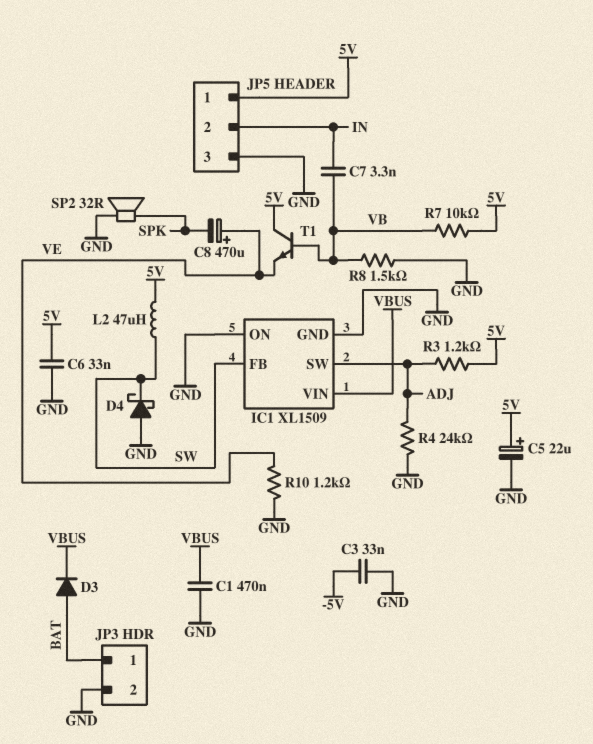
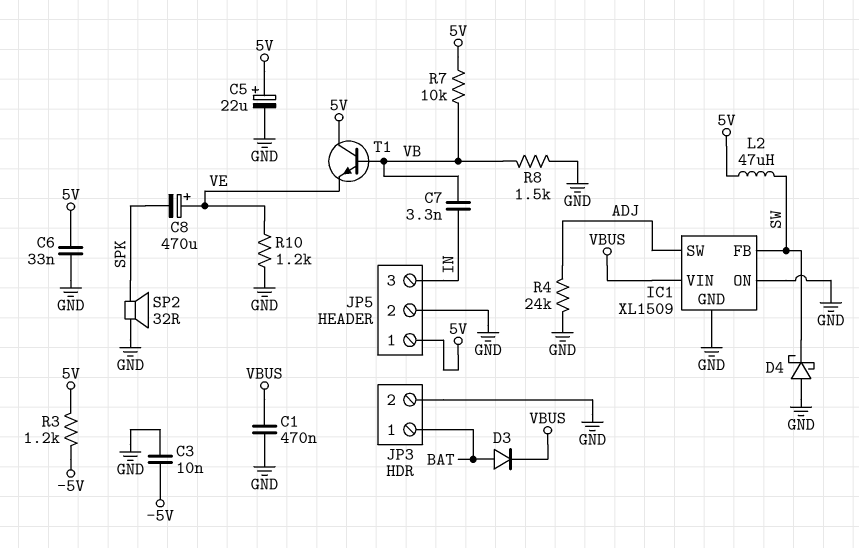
C3: 33nF (-5V, GND) -> 10nF (-5V, GND)
JP5 pin 2: IN -> GND
JP5 pin 3: GND -> IN
R3: 1.2k (5V, ADJ) -> 1.2k (-5V, 5V)

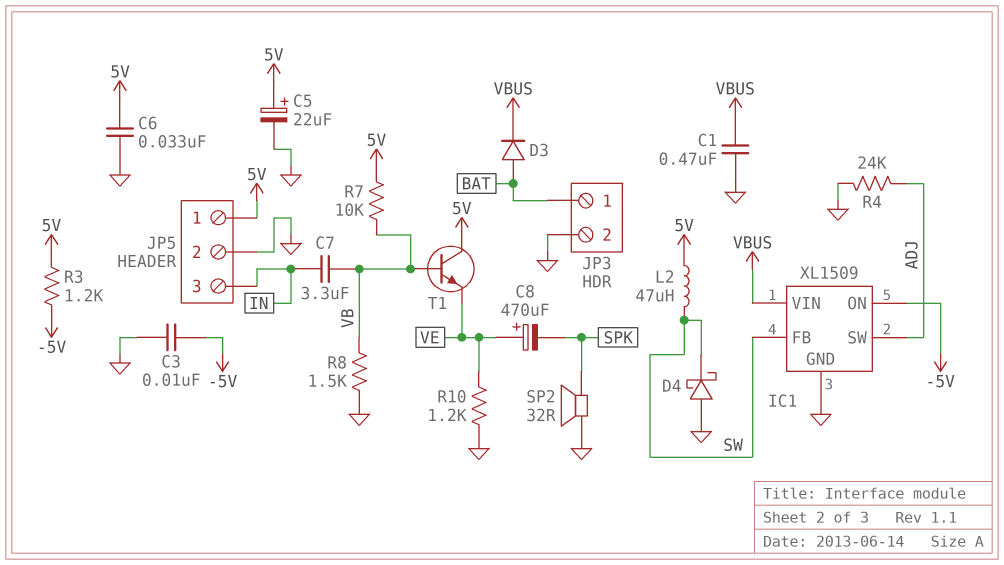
C7: 3.3nF (IN, VB) -> 3.3uF (IN, VB)
IC1 pin ON: GND -> -5V

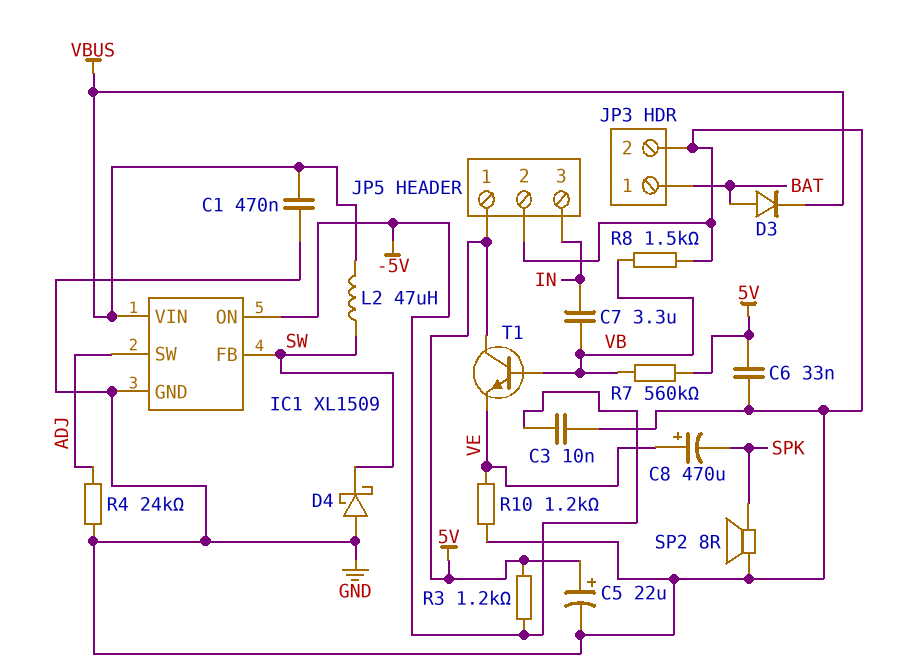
L2: 47uH (5V, SW) -> 47uH (SW, VBUS)
R7: 10k (5V, VB) -> 560k (5V, VB)
SP2: speaker 32R (GND, SPK) -> speaker 8R (GND, SPK)

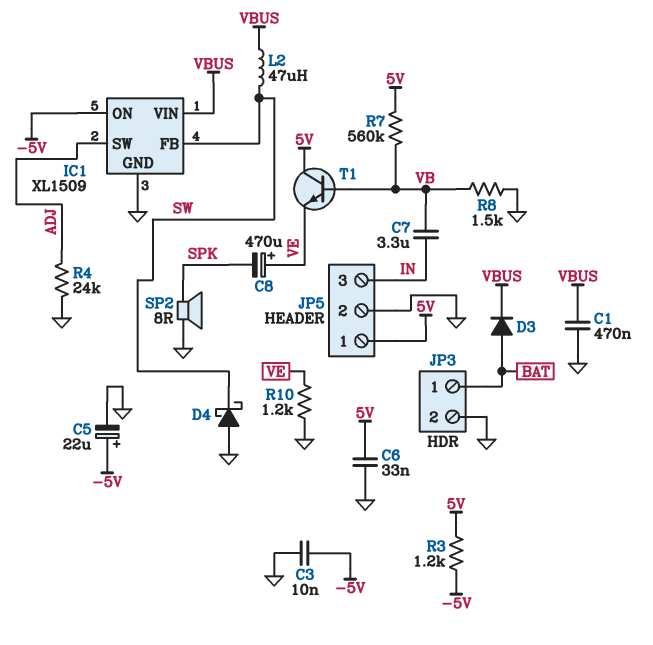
C5: 22uF (plus 5V, minus GND) -> 22uF (plus -5V, minus GND)

